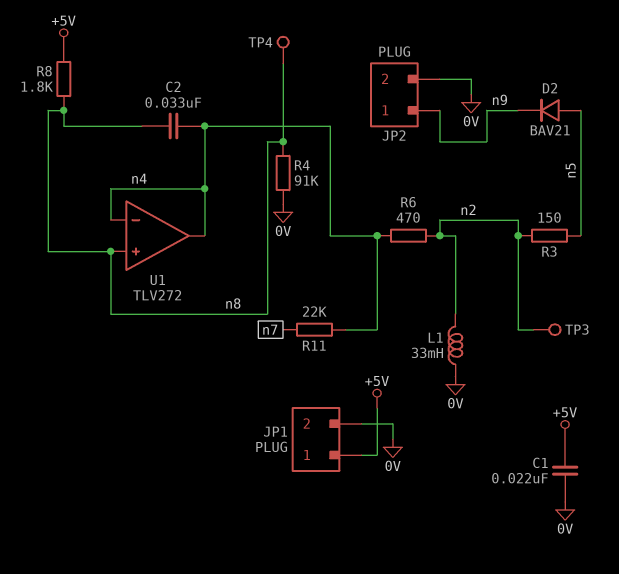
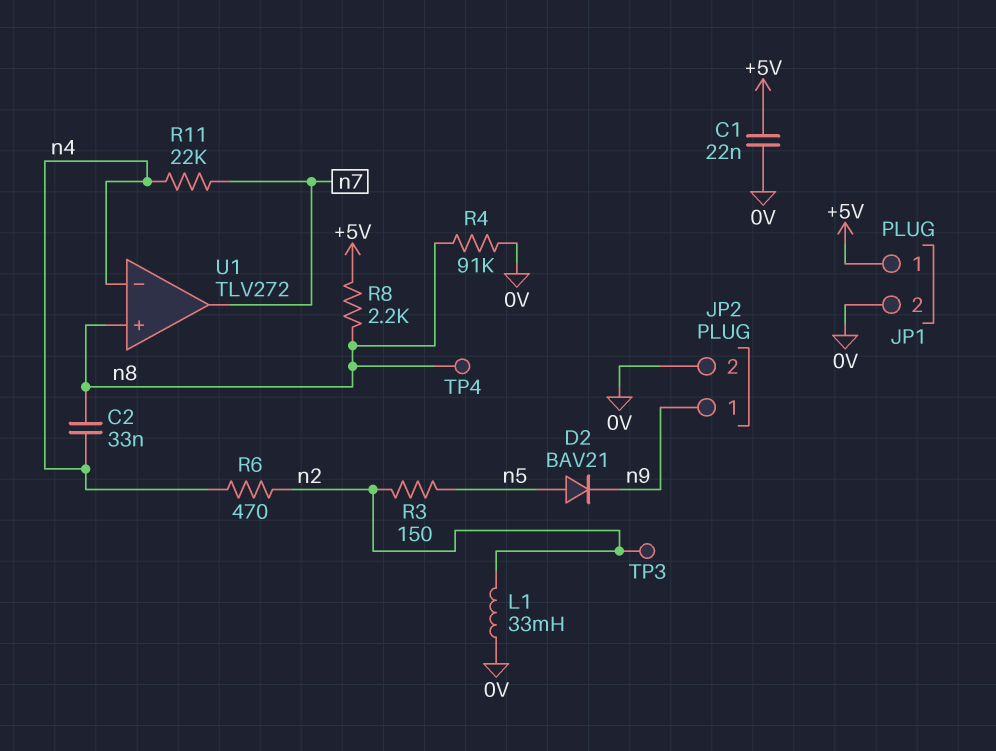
R8: 1.8k (+5V, n8) -> 2.2k (+5V, n8)
U1 pin out: n4 -> n7

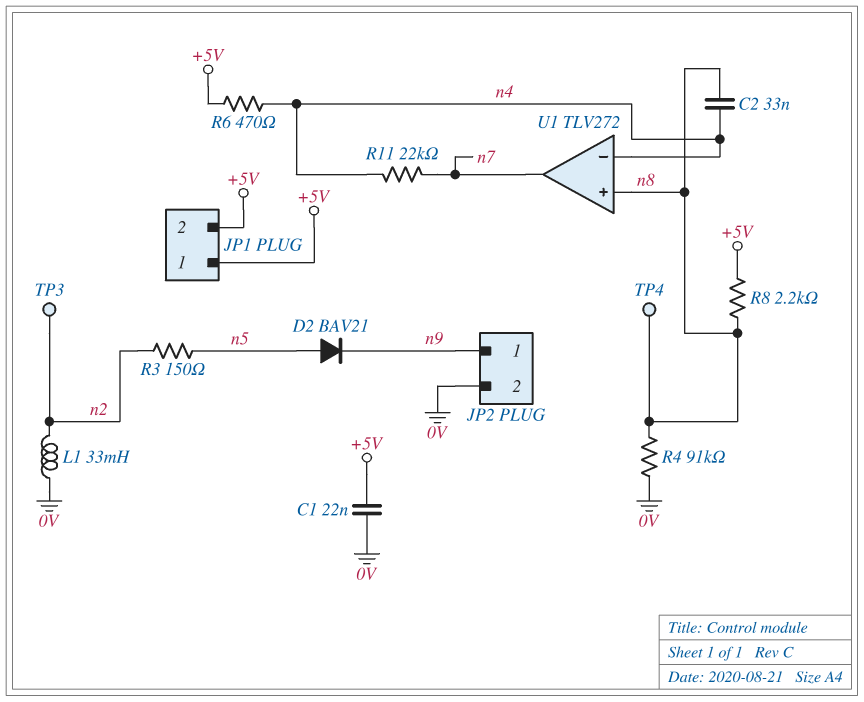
JP1 pin 2: 0V -> +5V
R6: 470 (n2, n4) -> 470 (+5V, n4)

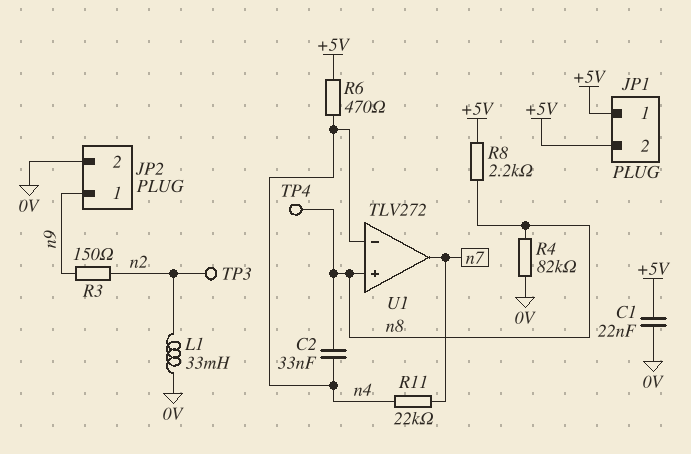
D2: diode BAV21 (A n5, K n9) -> none
R3: 150 (n2, n5) -> 150 (n2, n9)
R4: 91k (0V, n8) -> 82k (0V, n8)

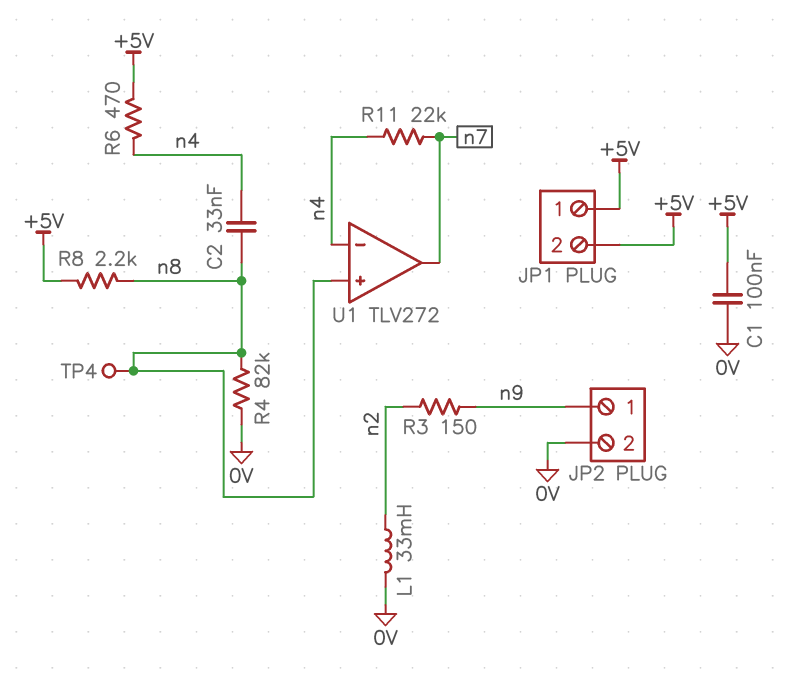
C1: 22nF (+5V, 0V) -> 100nF (+5V, 0V)
TP3: test point (n2) -> none

